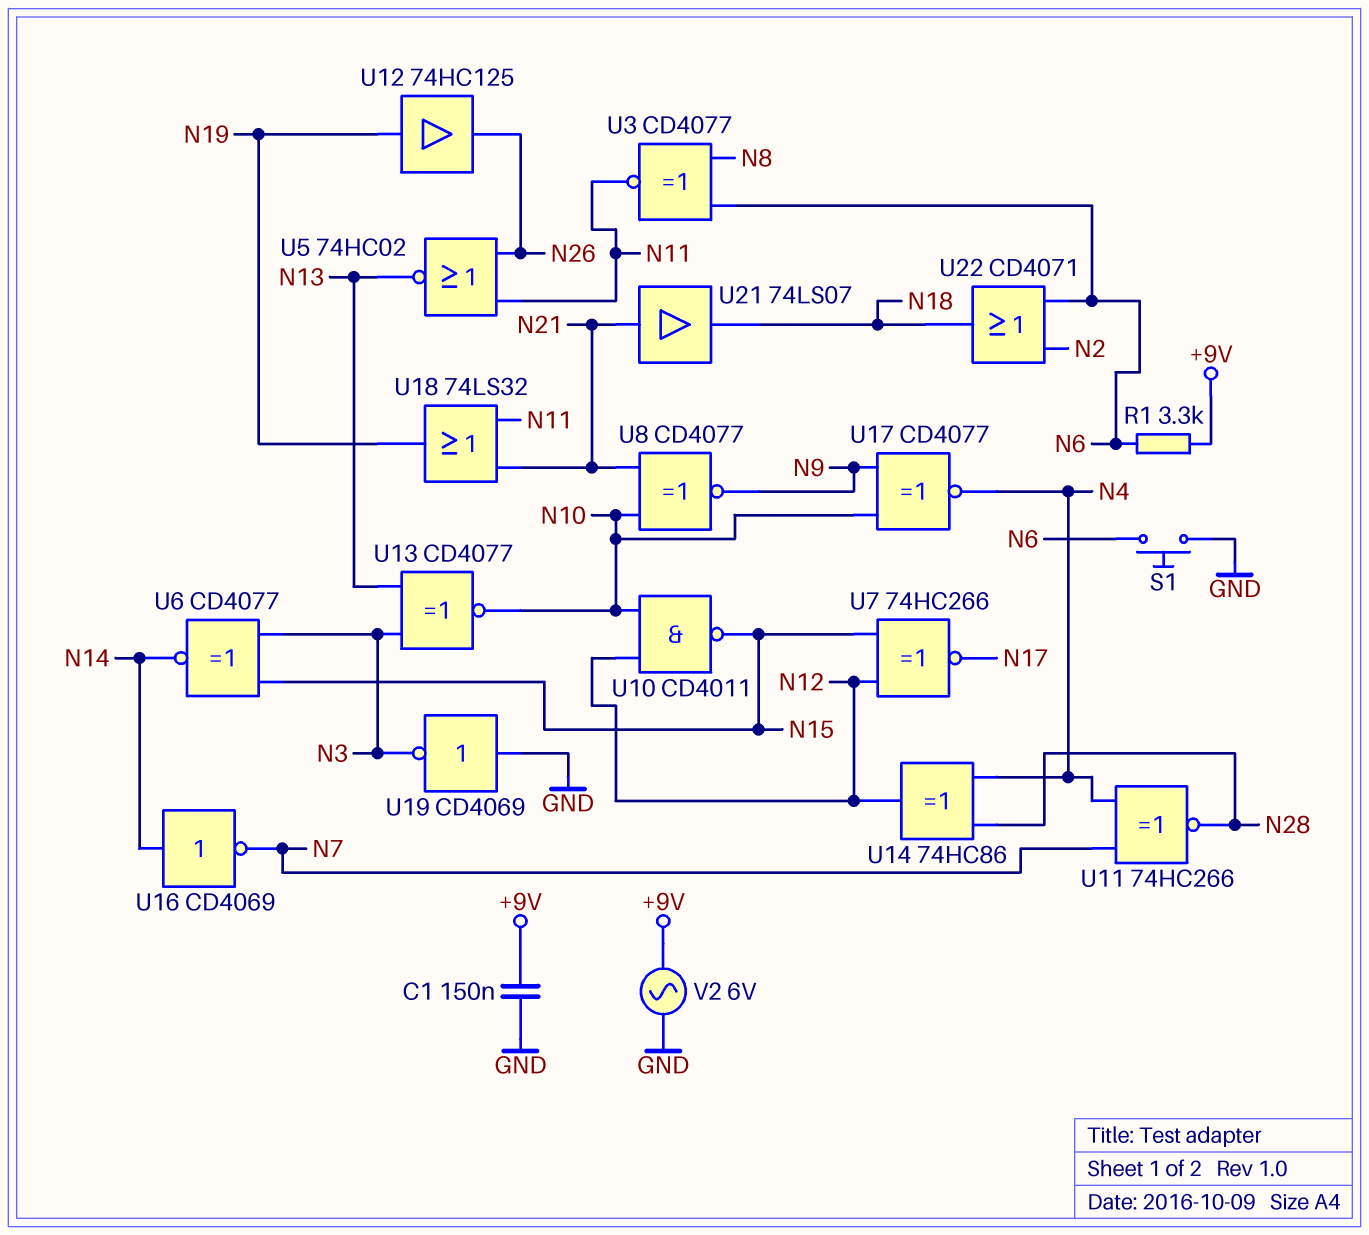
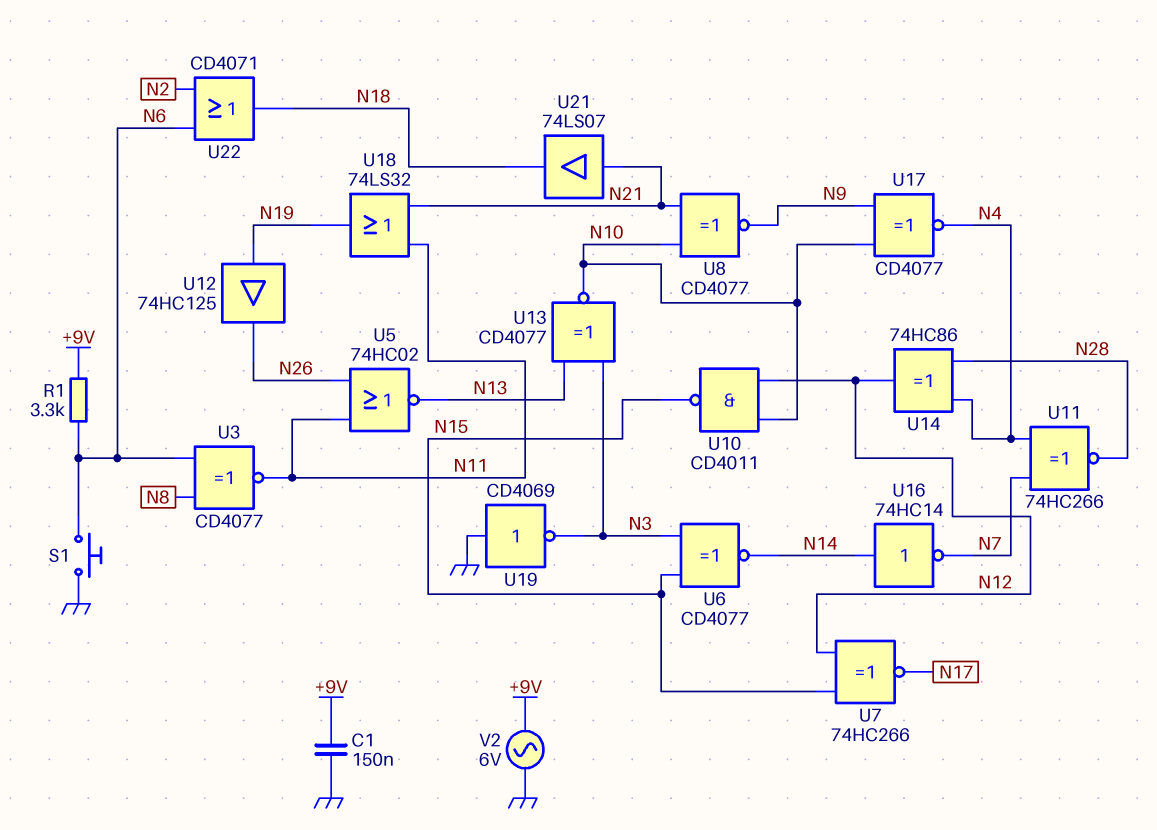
U16: NOT CD4069 (in N14, out N7) -> NOT 74HC14 (in N14, out N7)

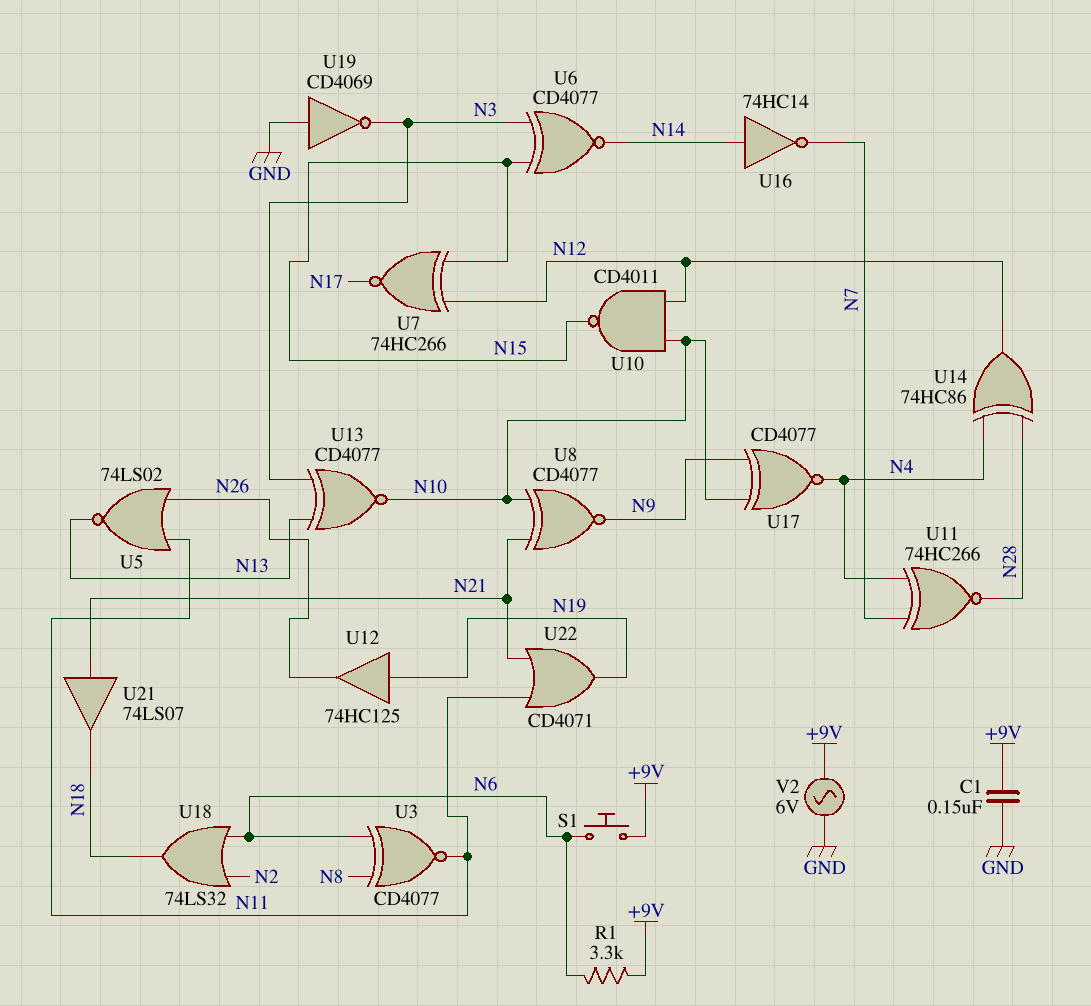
S1: button (GND, N6) -> button (+9V, N6)
U5: NOR 74HC02 (in N11, in N26, out N13) -> NOR 74LS02 (in N11, in N26, out N13)
U18: OR 74LS32 (in N11, in N21, out N19) -> OR 74LS32 (in N2, in N6, out N18)
U22: OR CD4071 (in N2, in N6, out N18) -> OR CD4071 (in N11, in N21, out N19)

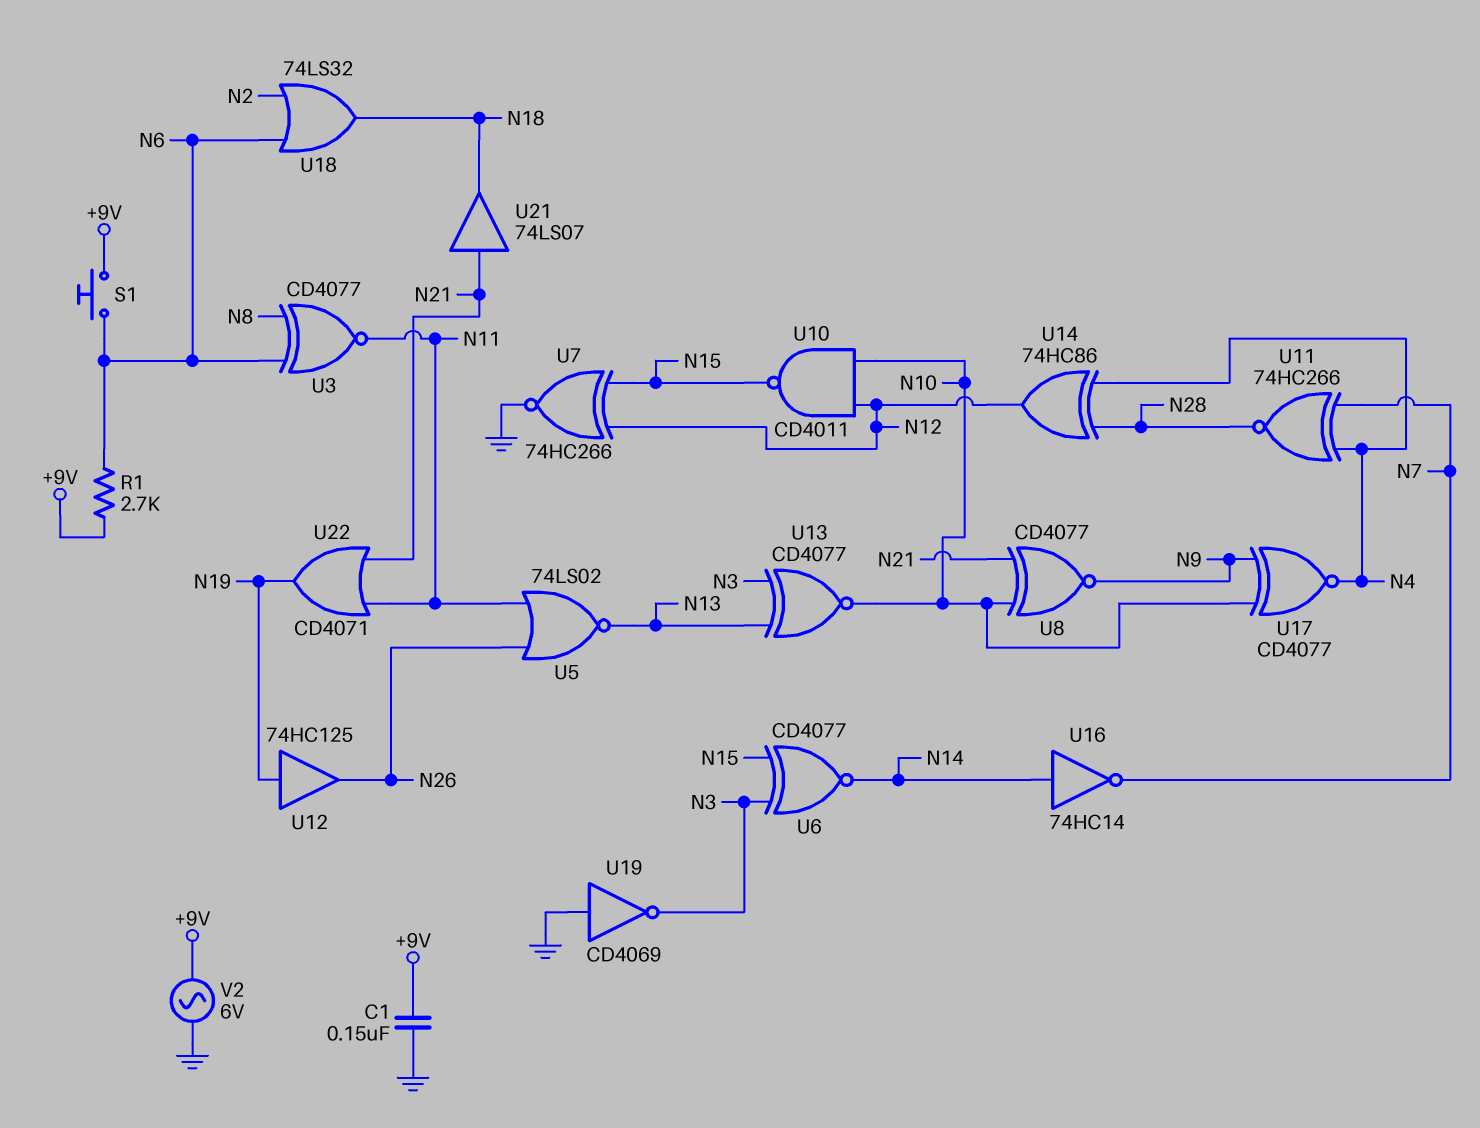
R1: 3.3k (+9V, N6) -> 2.7k (+9V, N6)
U7: XNOR 74HC266 (in N12, in N15, out N17) -> XNOR 74HC266 (in N12, in N15, out GND)

